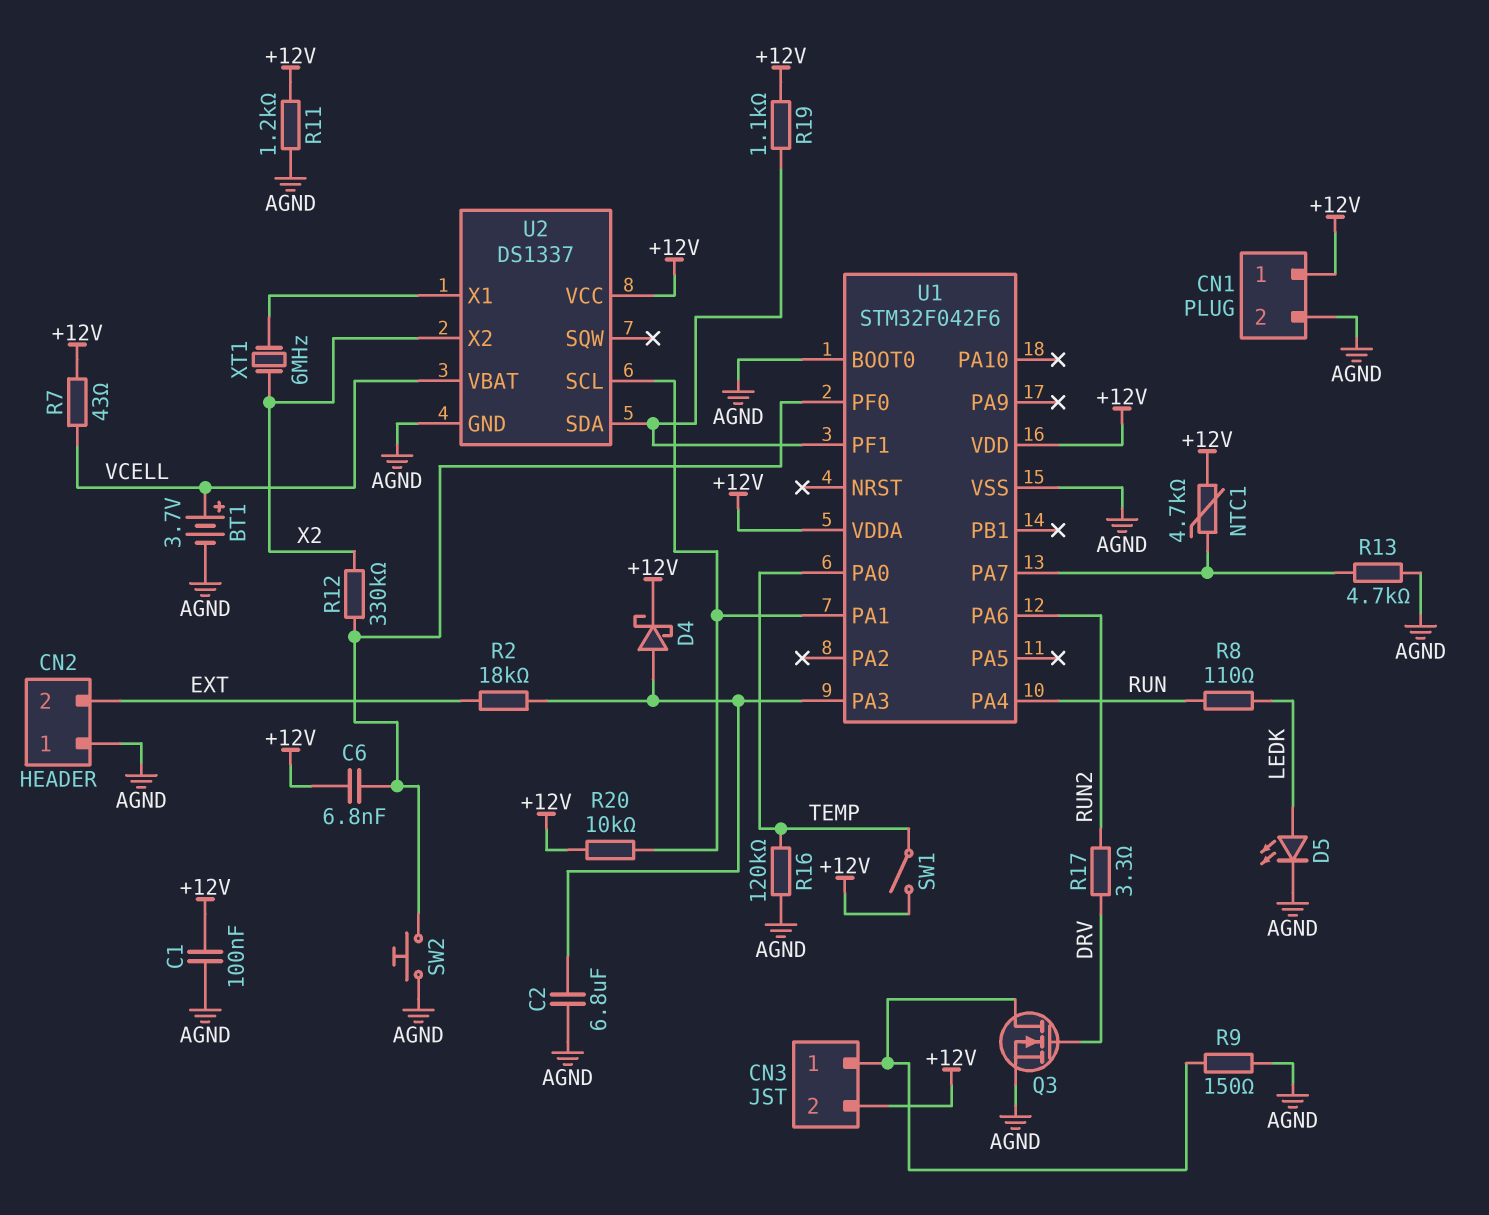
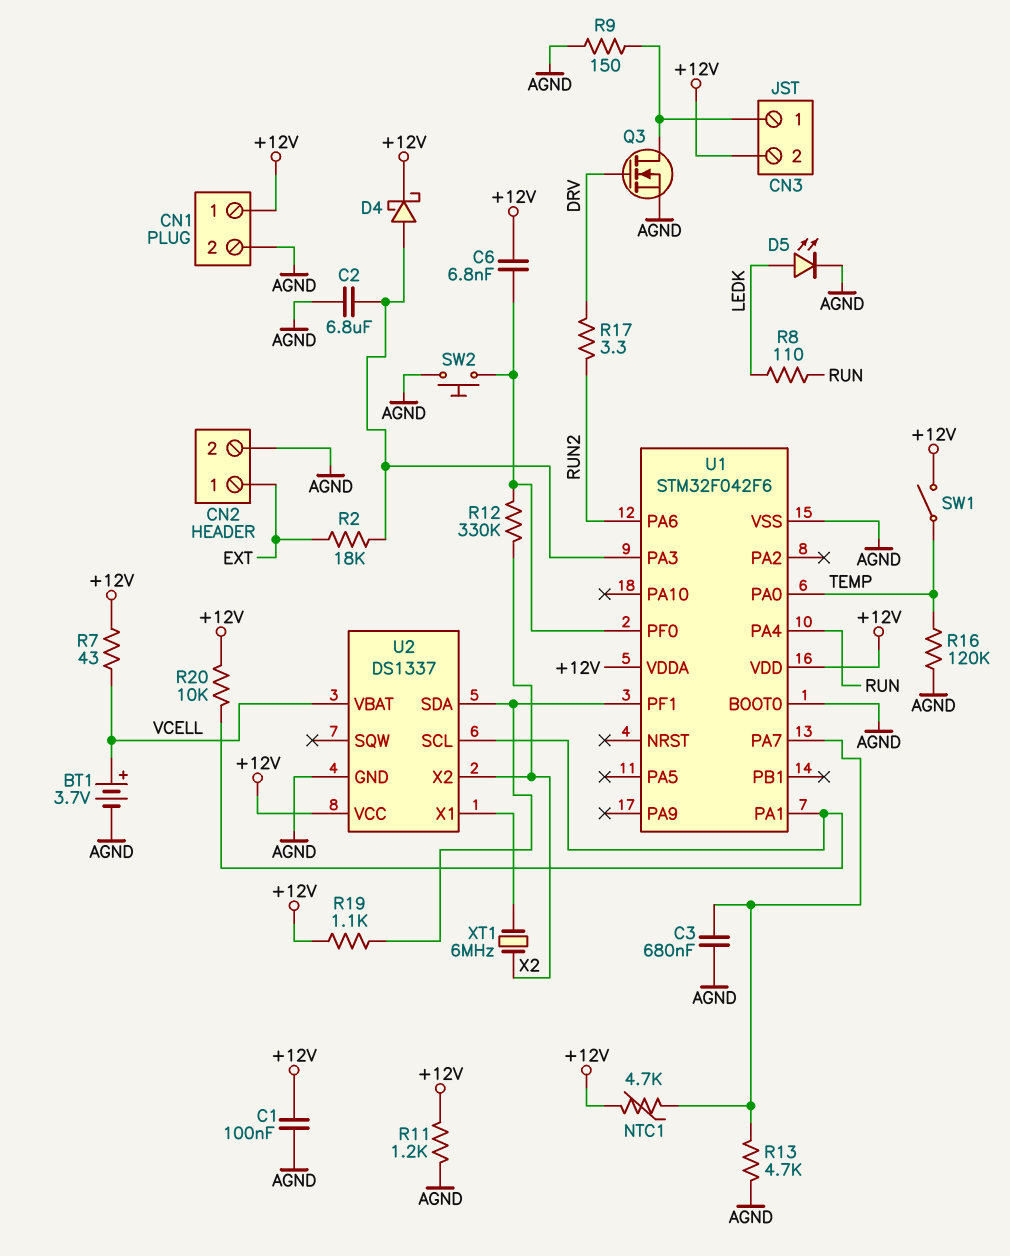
C3: none -> 680nF (AGND, U1/PA7)
CN2 pin 1: AGND -> EXT
CN2 pin 2: EXT -> AGND

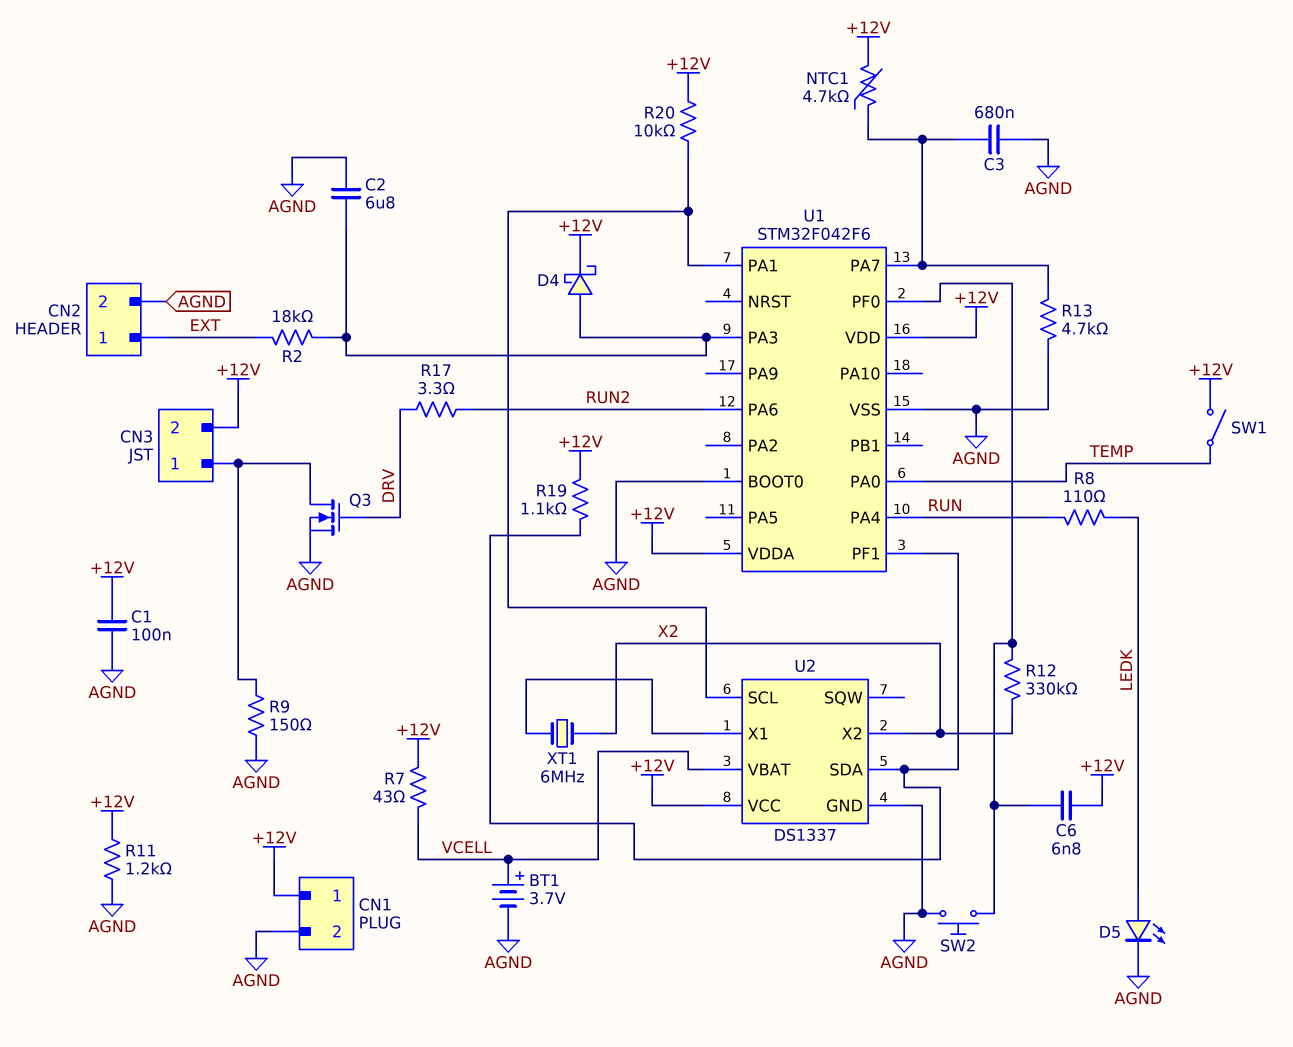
R16: 120k (AGND, TEMP) -> none

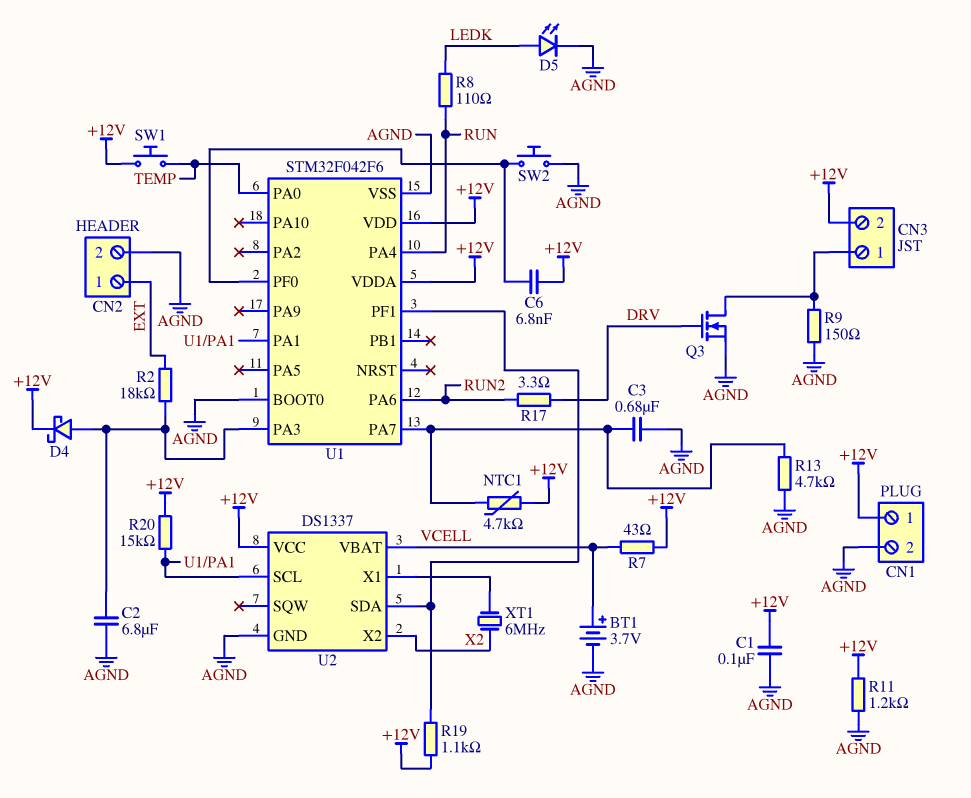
R12: 330k (U1/PF0, X2) -> none
R20: 10k (+12V, U1/PA1) -> 15k (+12V, U1/PA1)
SW1: switch (+12V, TEMP) -> button (+12V, TEMP)

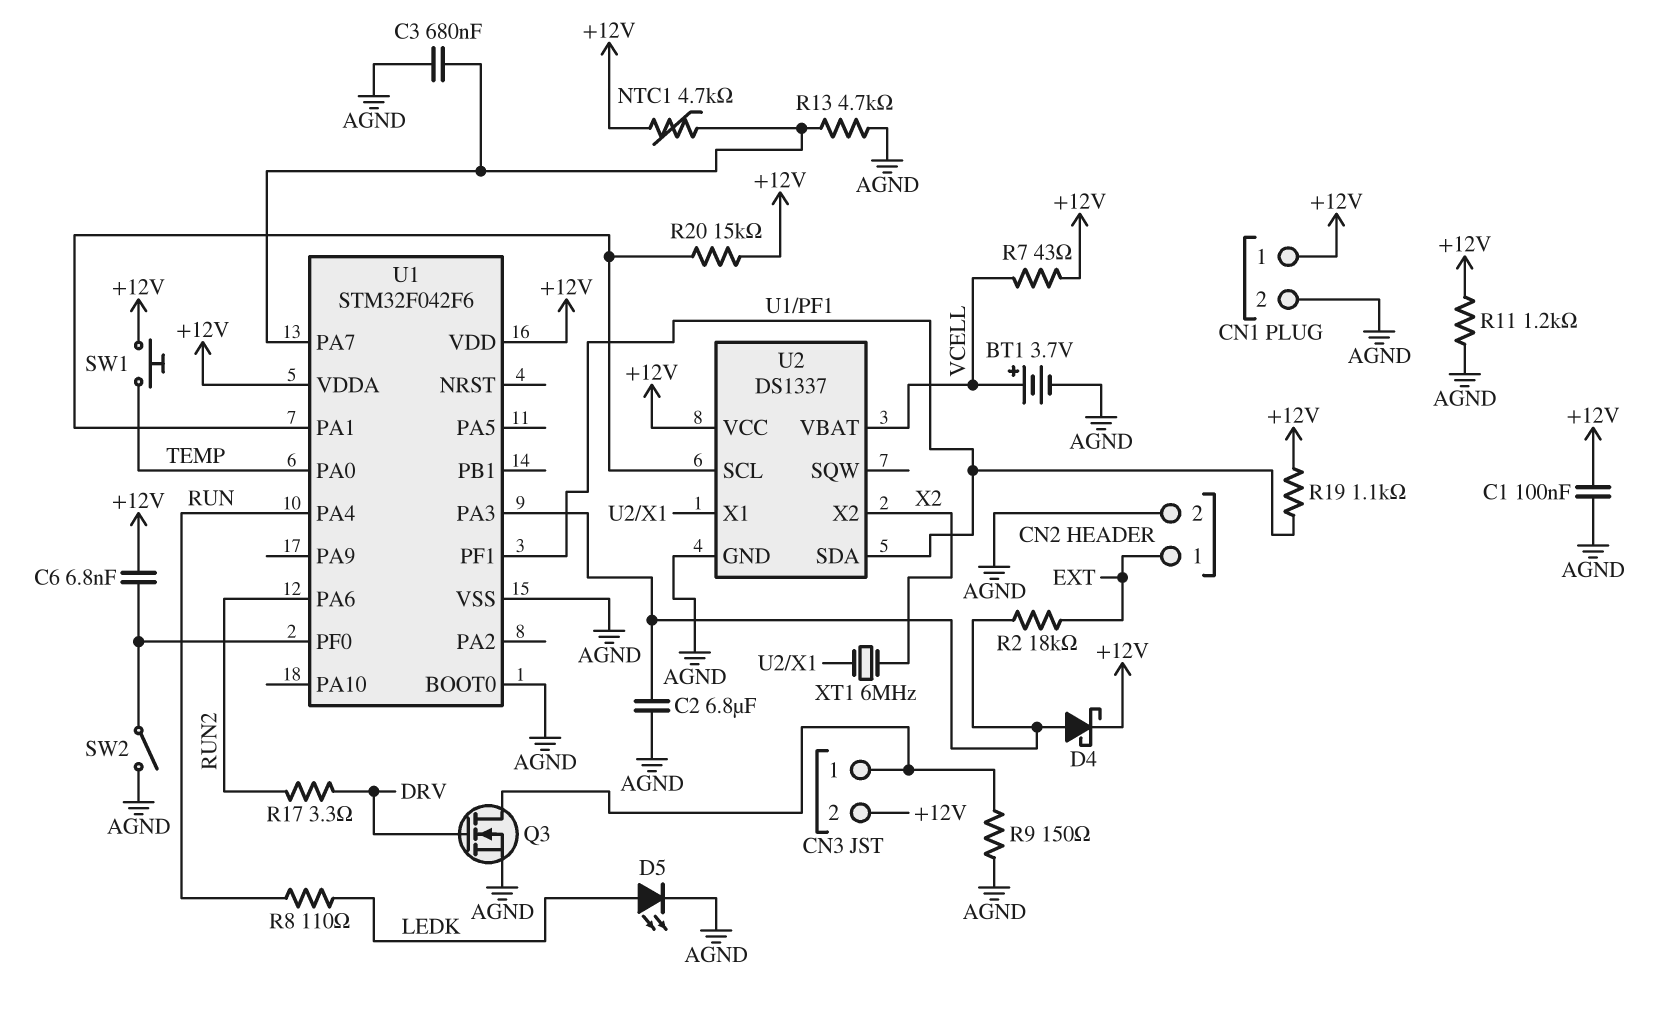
SW2: button (AGND, U1/PF0) -> switch (AGND, U1/PF0)

